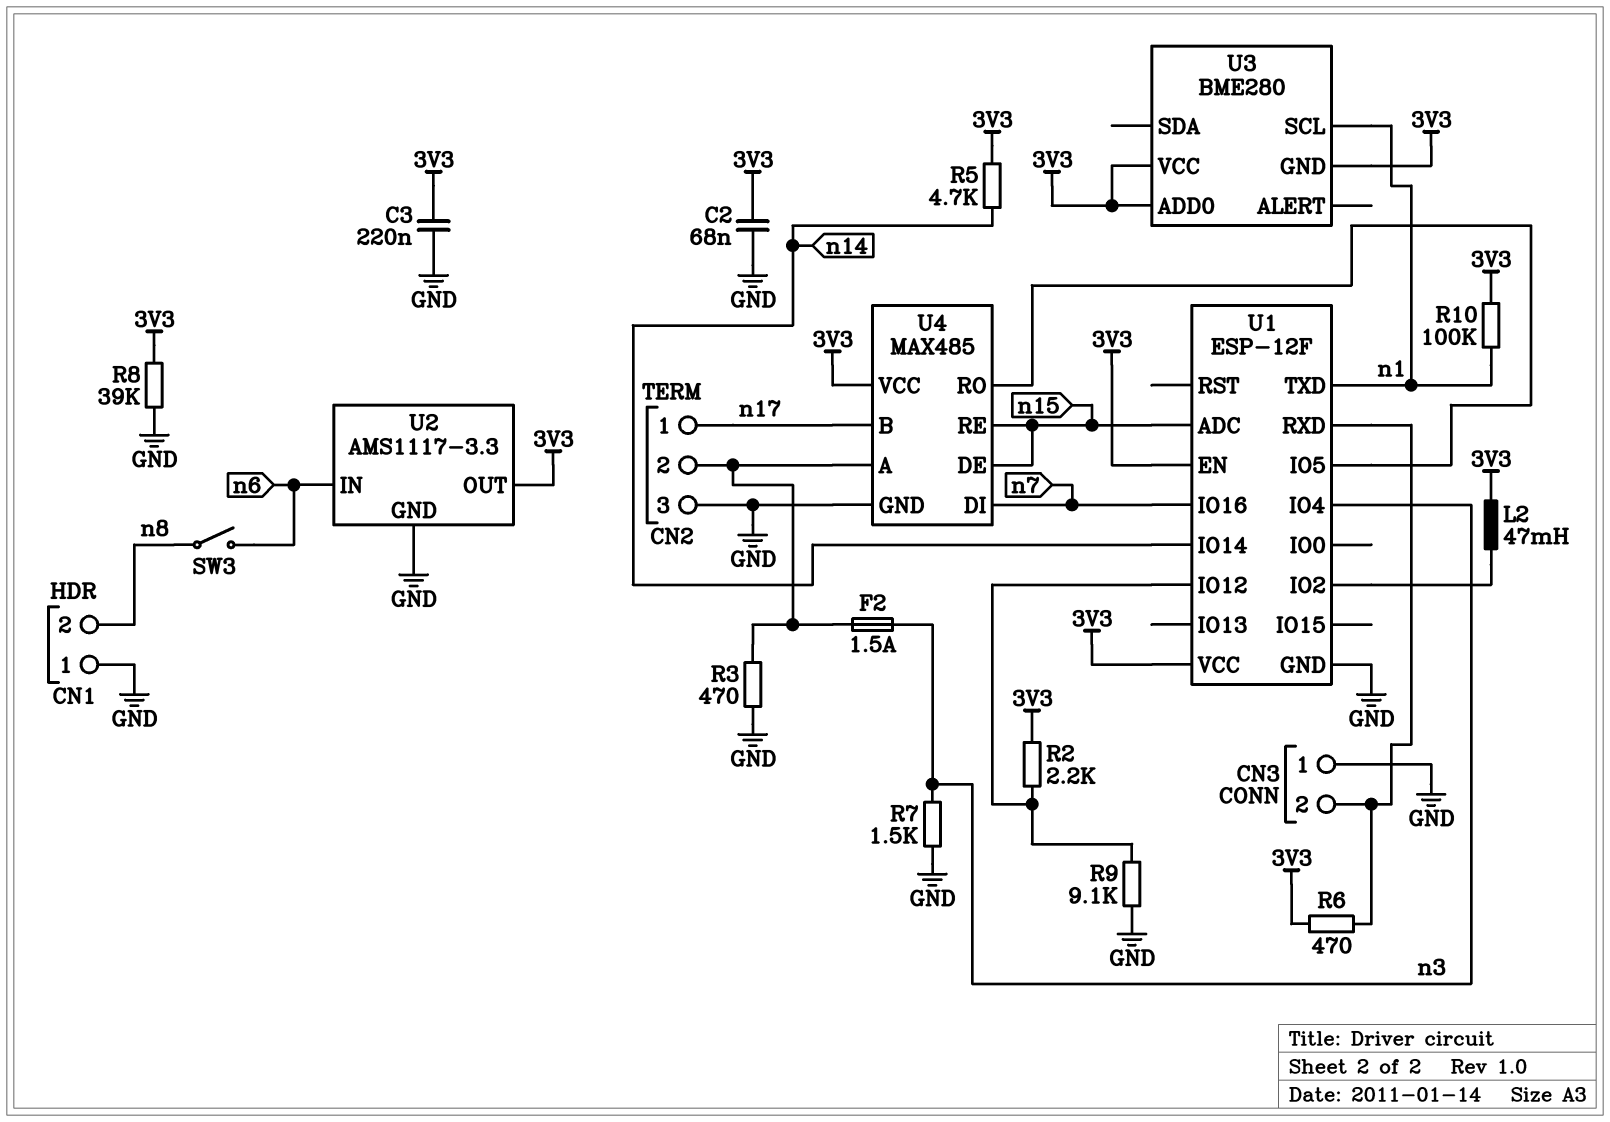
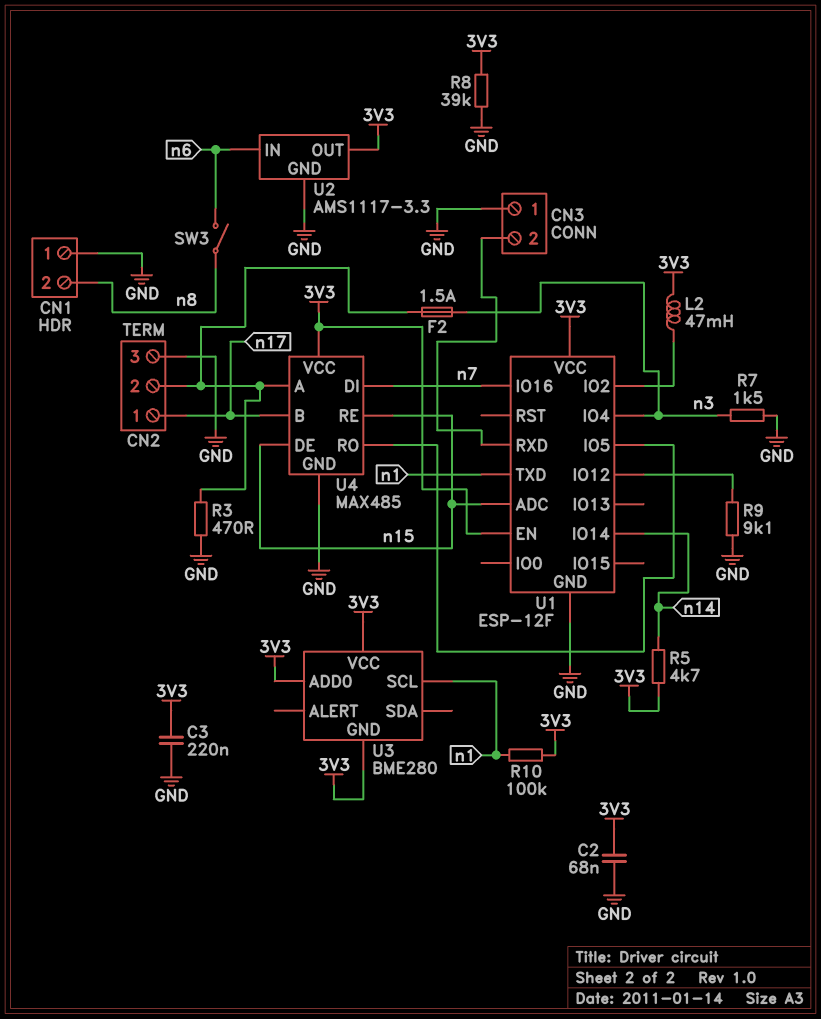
R2: 2.2k (3V3, U1/IO12) -> none
R6: 470 (3V3, CN3/2) -> none

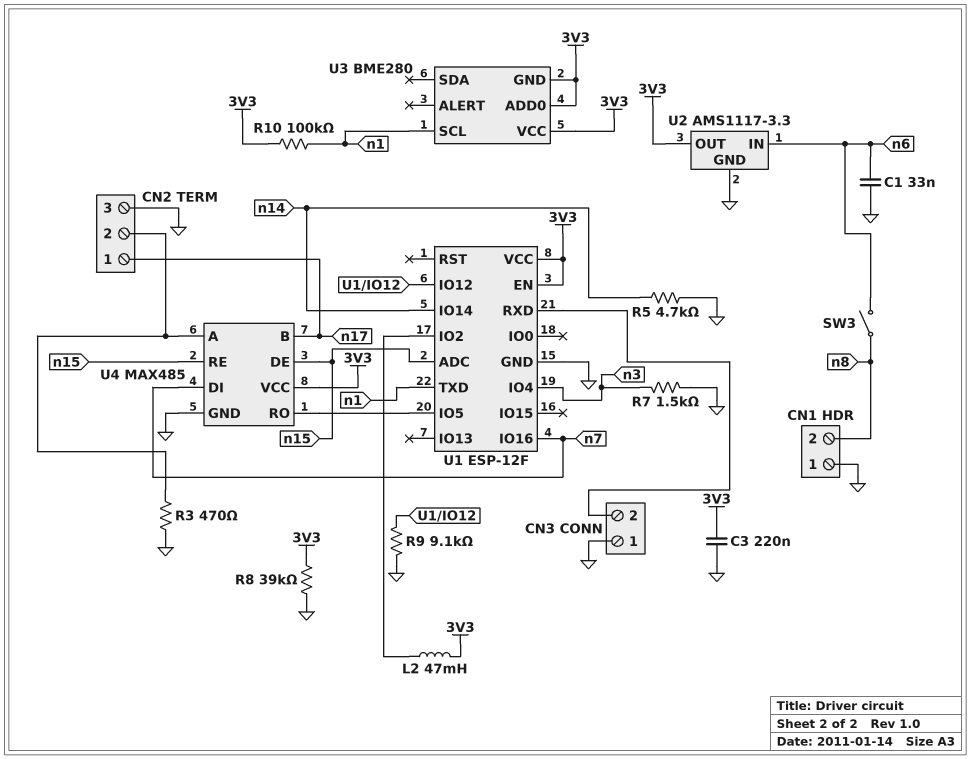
C1: none -> 33nF (GND, n6)
C2: 68nF (3V3, GND) -> none
F2: 1.5A (CN2/2, n3) -> none
R5: 4.7k (3V3, n14) -> 4.7k (GND, n14)

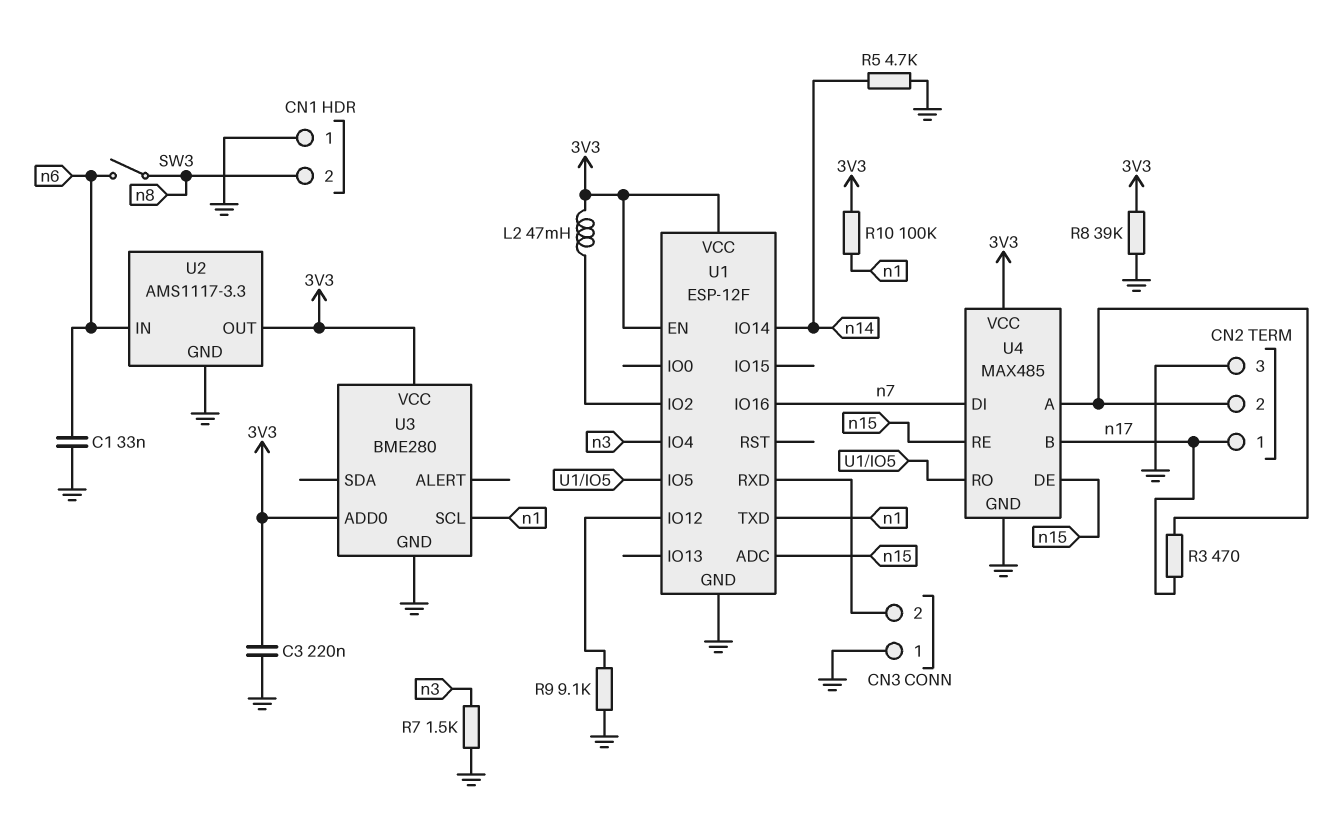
R3: 470 (CN2/2, GND) -> 470 (CN2/2, n17)
U3 pin GND: 3V3 -> GND

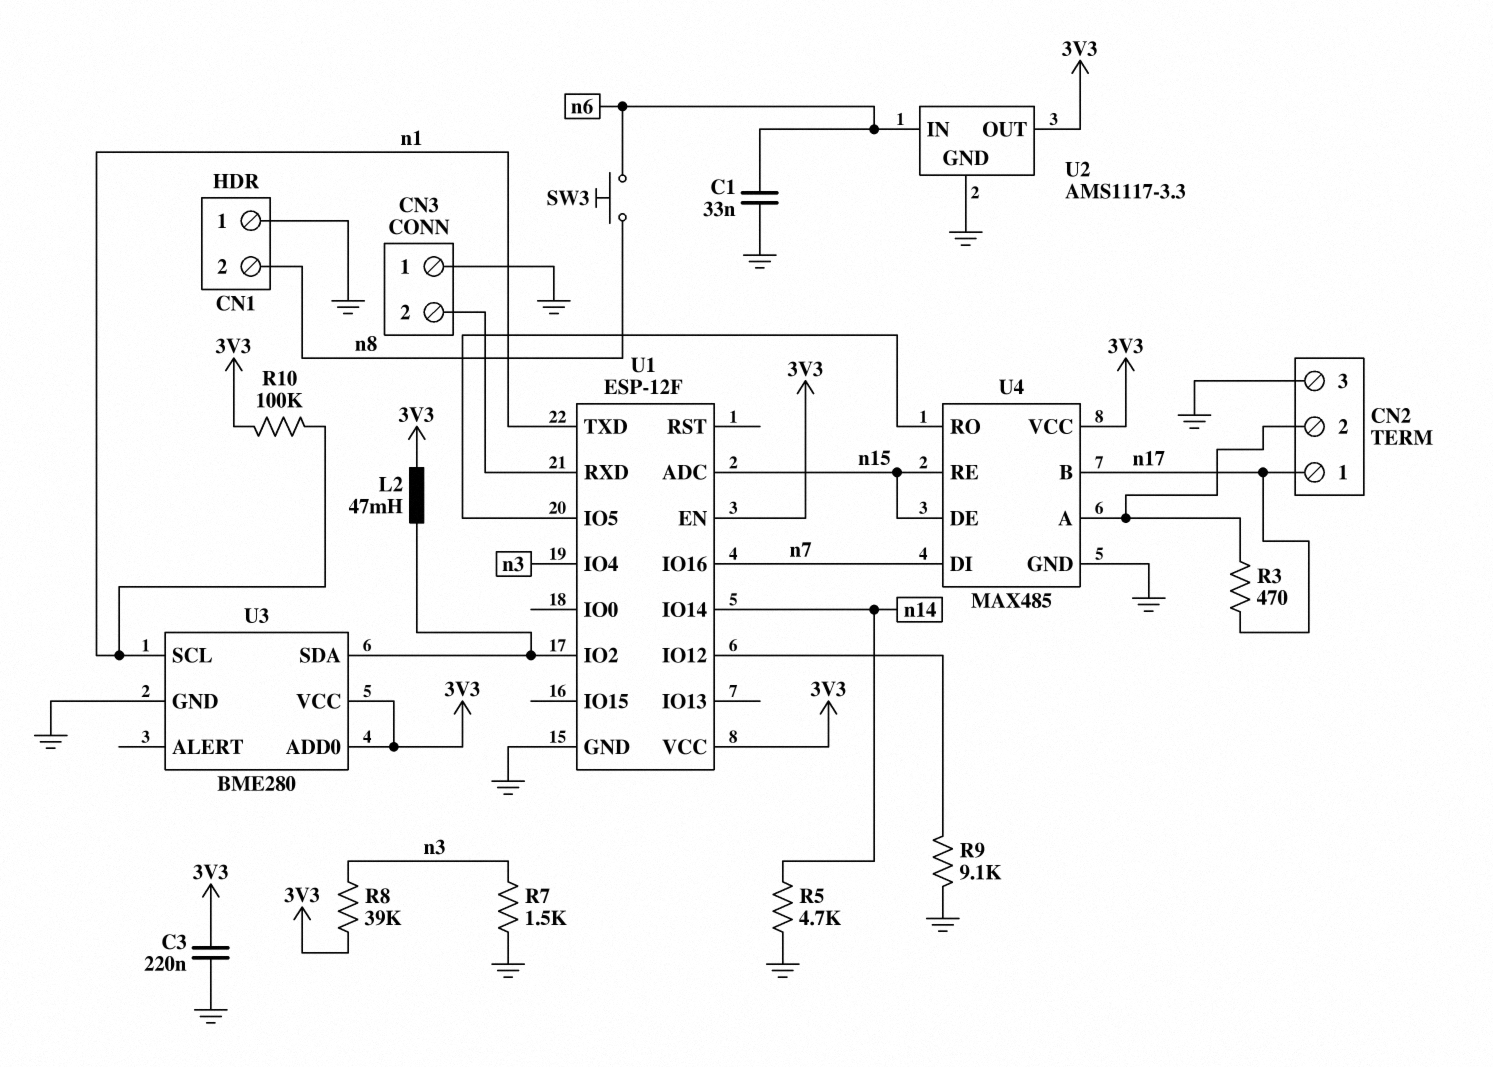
R8: 39k (3V3, GND) -> 39k (3V3, n3)
SW3: switch (n6, n8) -> button (n6, n8)
U3 pin SDA: none -> U1/IO2

